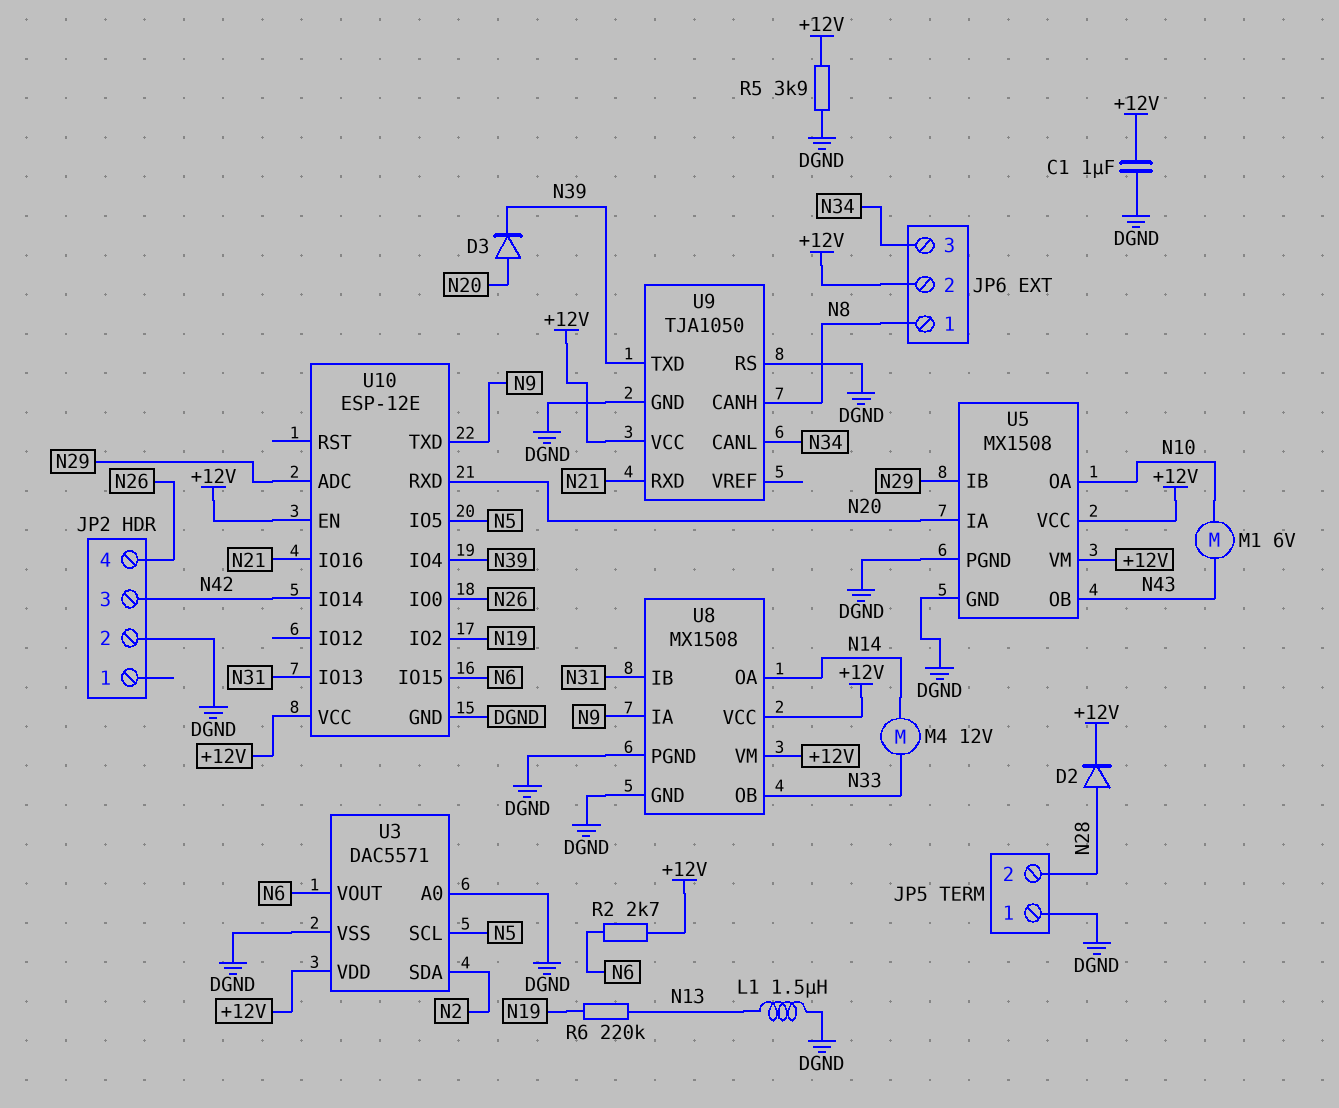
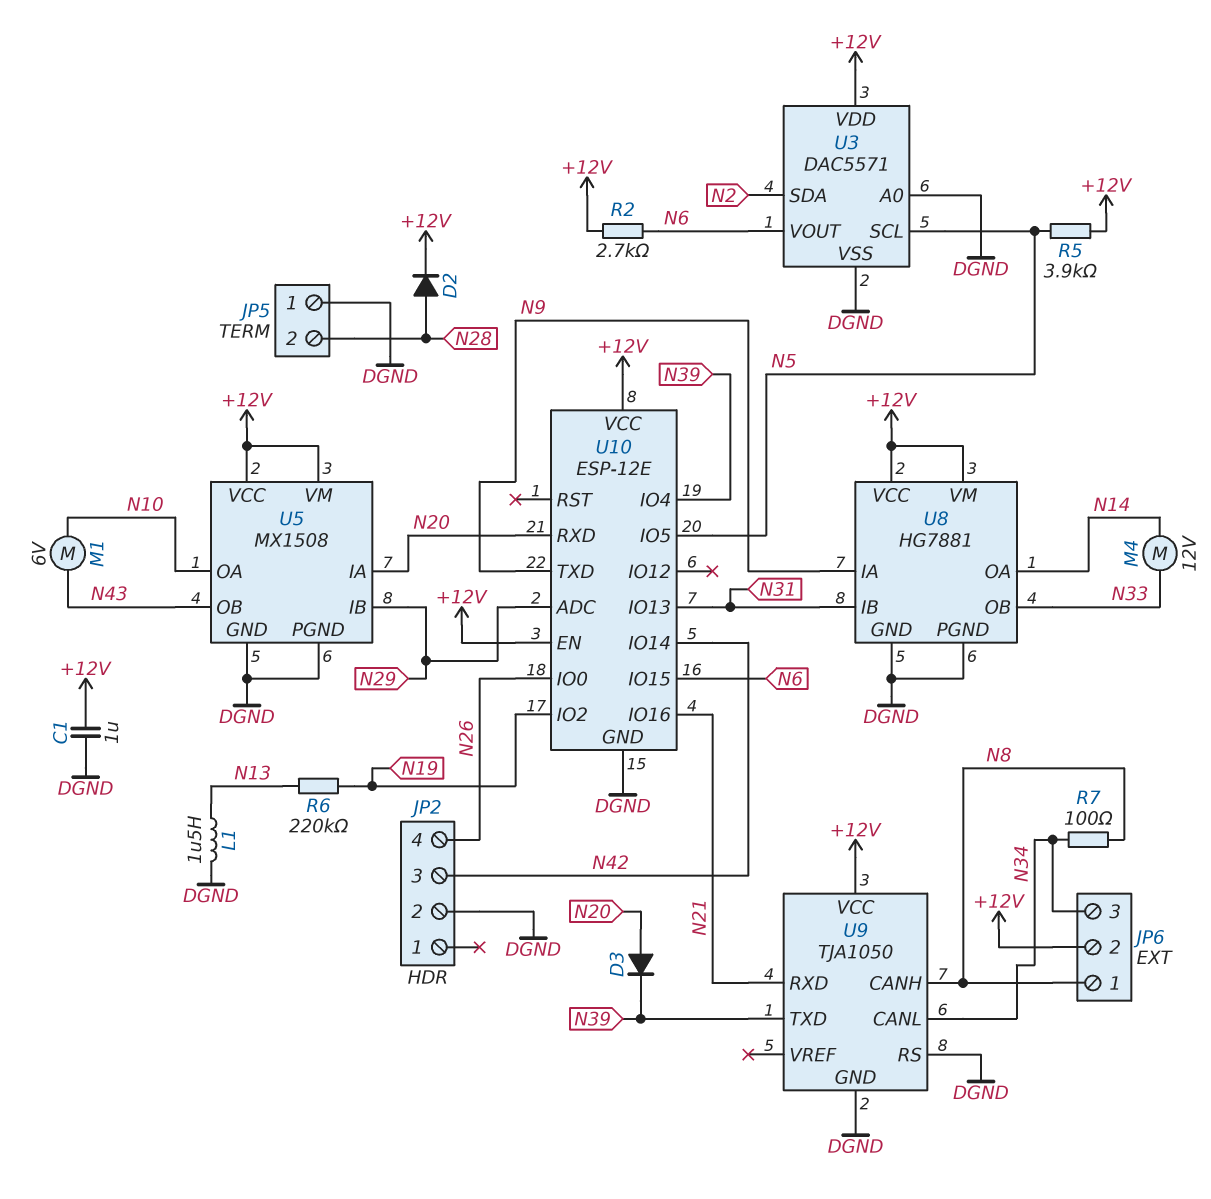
R5: 3.9k (+12V, DGND) -> 3.9k (+12V, N5)
R7: none -> 100 (N8, N34)
U8: MX1508 -> HG7881

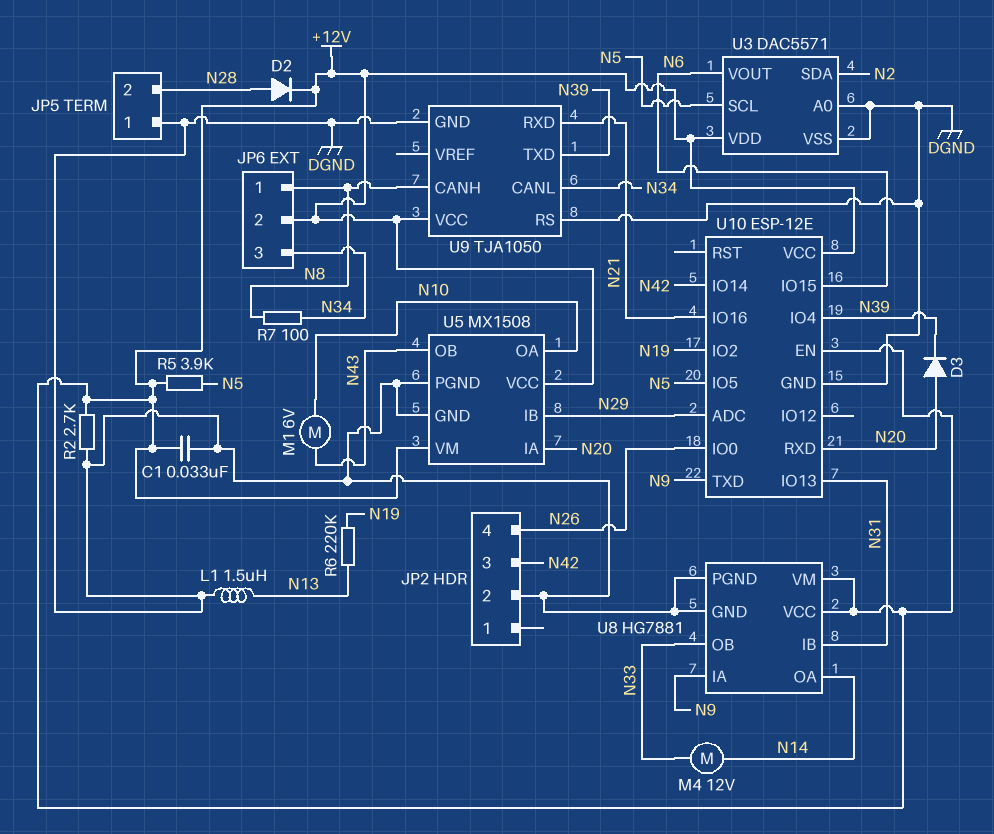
C1: 1uF (+12V, DGND) -> 33nF (+12V, DGND)
R2: 2.7k (+12V, N6) -> 2.7k (+12V, DGND)

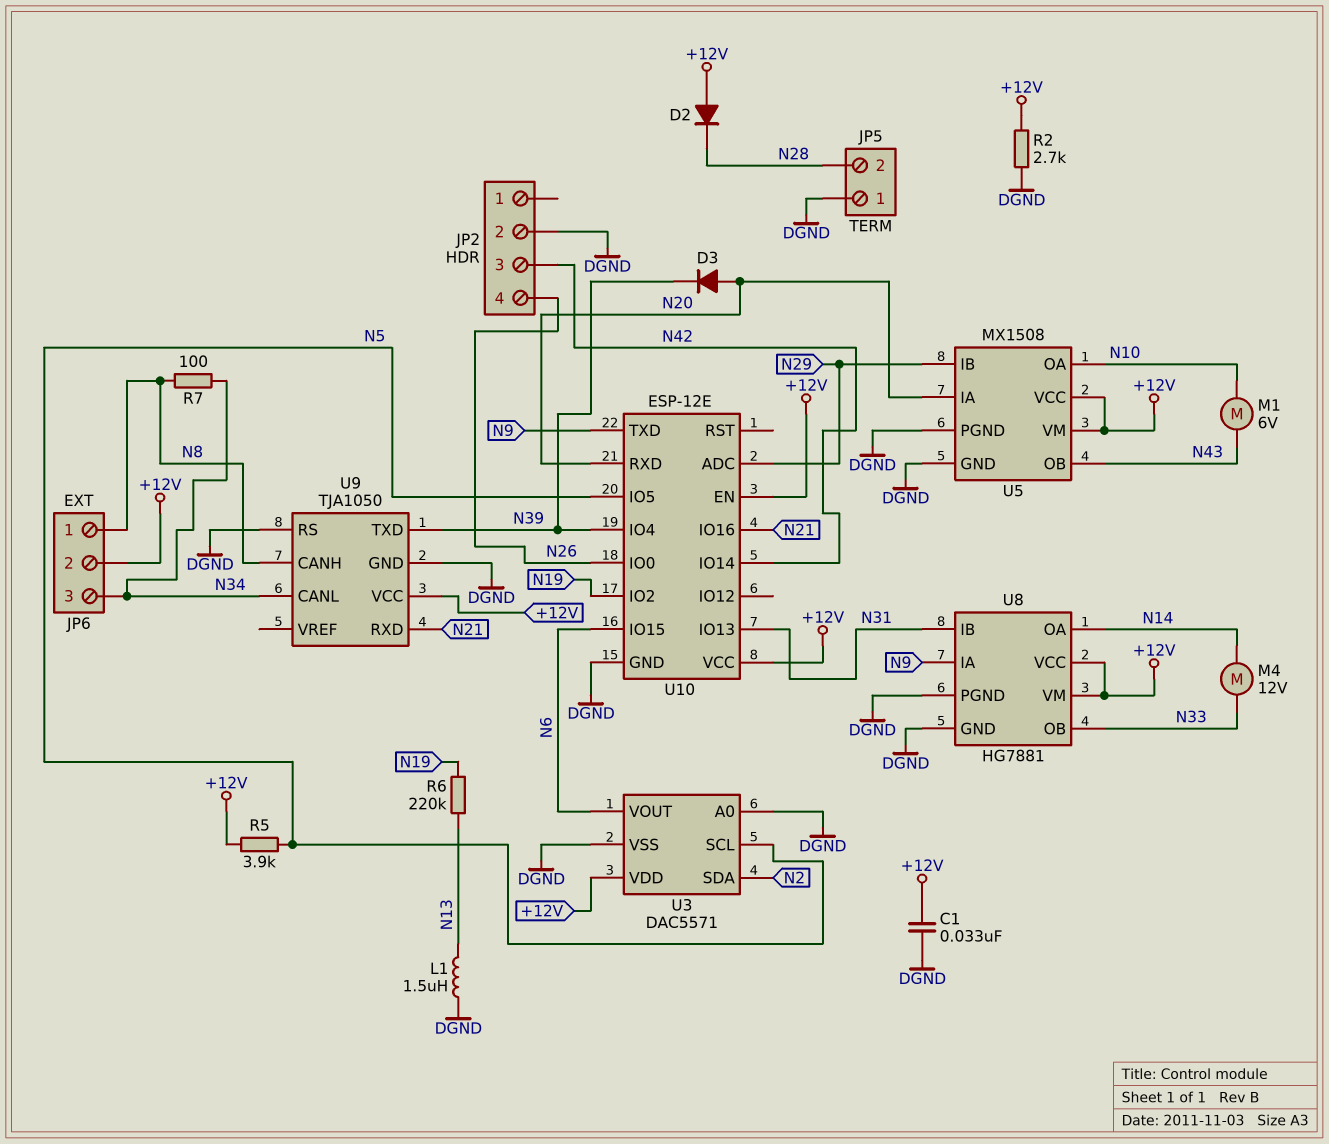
D2: diode (A N28, K +12V) -> diode (A +12V, K N28)

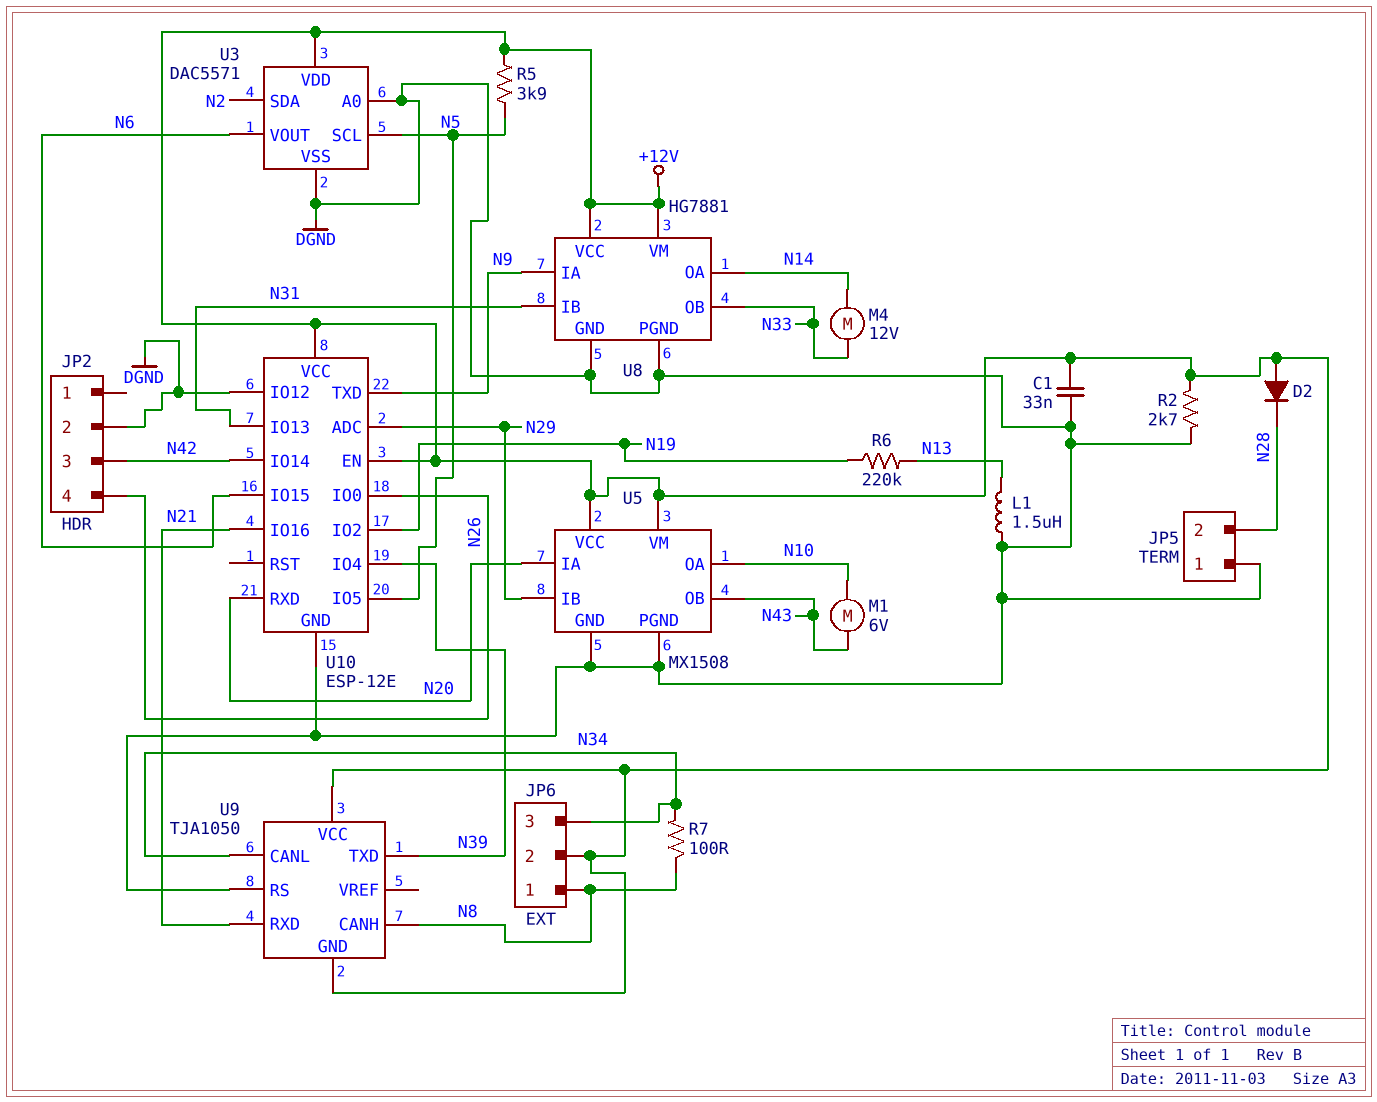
D3: diode (A N20, K N39) -> none
U9 pin GND: DGND -> +12V
U10 pin IO12: none -> DGND

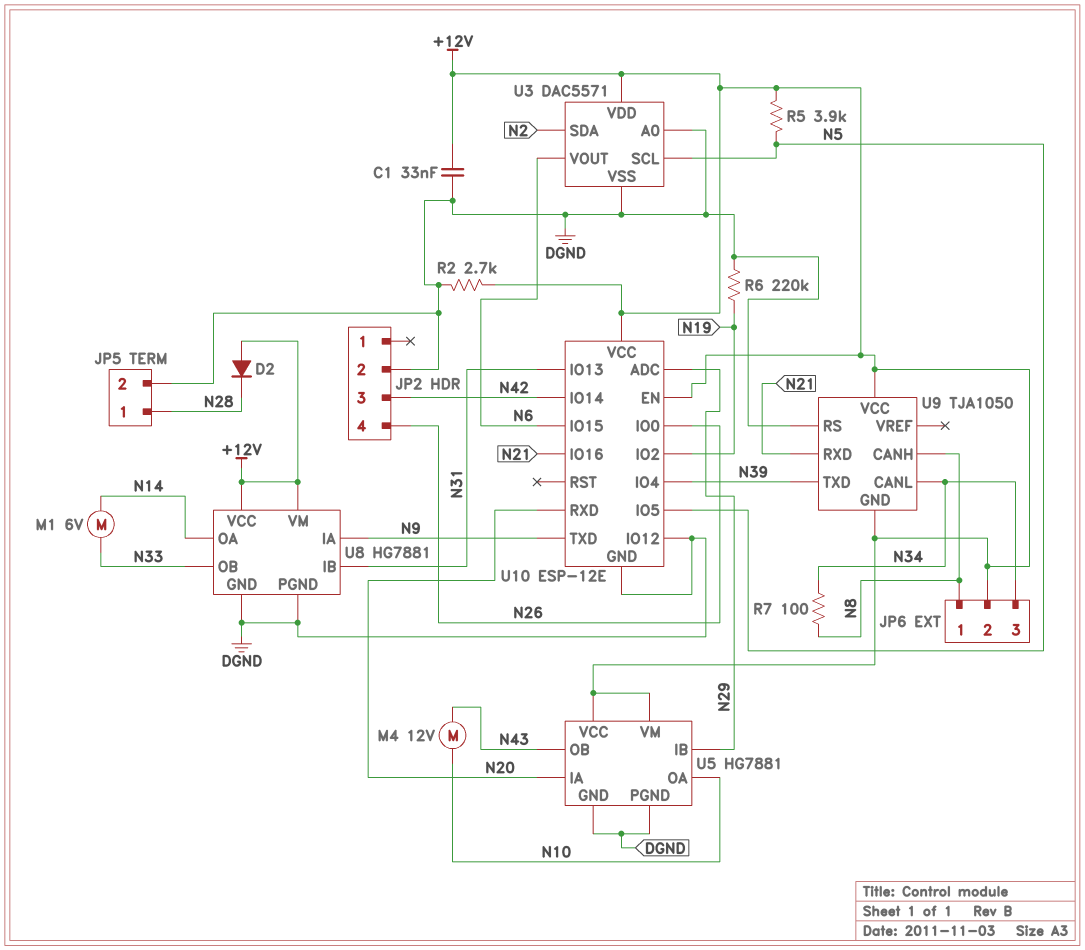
JP5 pin 1: DGND -> N28
JP5 pin 2: N28 -> DGND
L1: 1.5uH (DGND, N13) -> none
M1: motor 6V (N10, N43) -> motor 6V (N14, N33)
M4: motor 12V (N14, N33) -> motor 12V (N10, N43)
R6: 220k (N13, N19) -> 220k (DGND, N19)
U5: MX1508 -> HG7881

